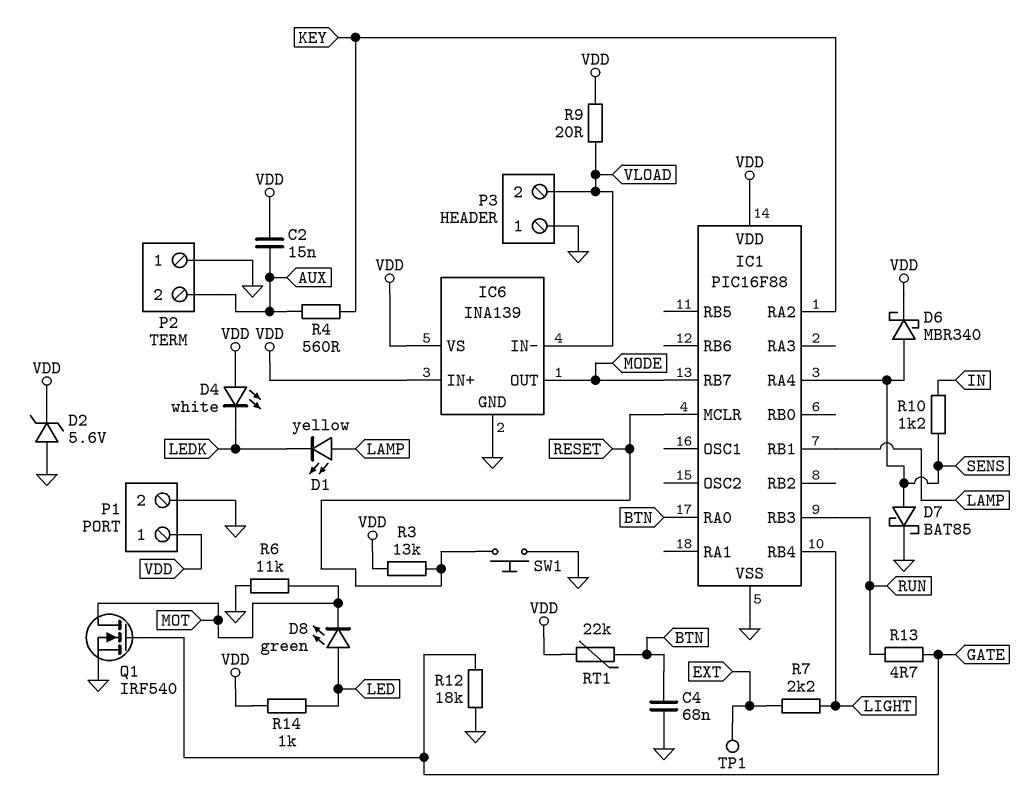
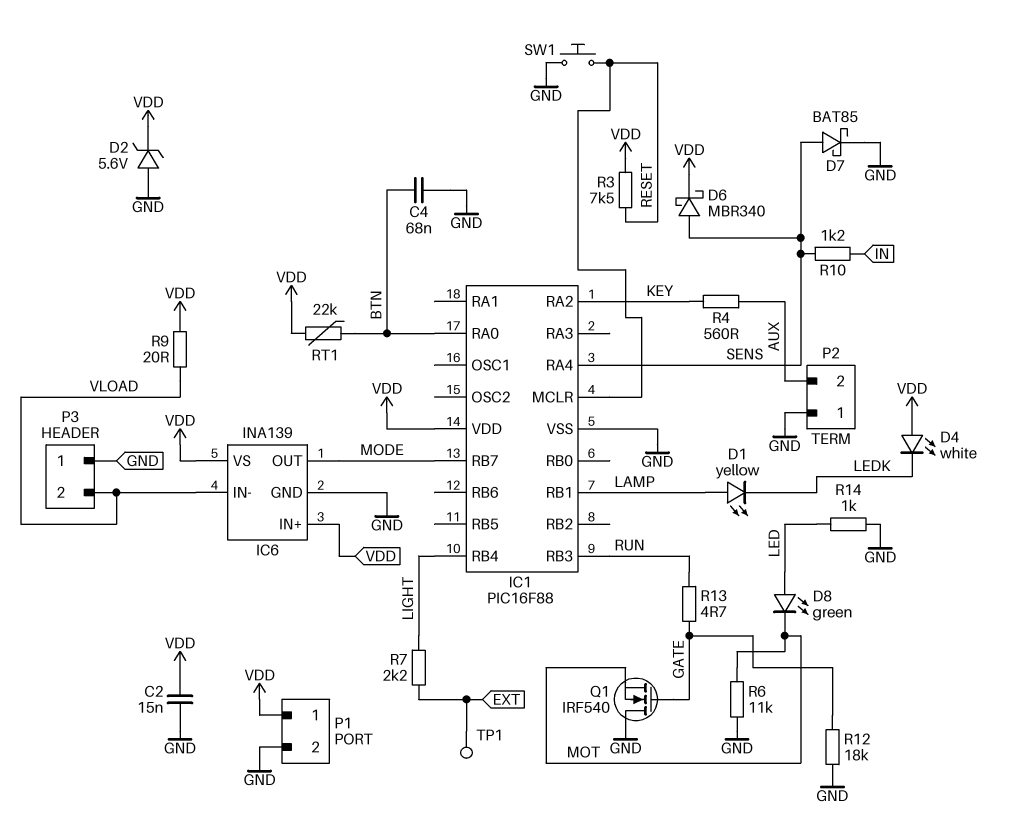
C2: 15nF (AUX, VDD) -> 15nF (GND, VDD)
Q1: NMOS IRF540 (G GATE, D MOT, S GND) -> NMOS IRF540 (G GATE, D GND, S MOT)
R3: 13k (RESET, VDD) -> 7.5k (RESET, VDD)
R14: 1k (LED, VDD) -> 1k (GND, LED)

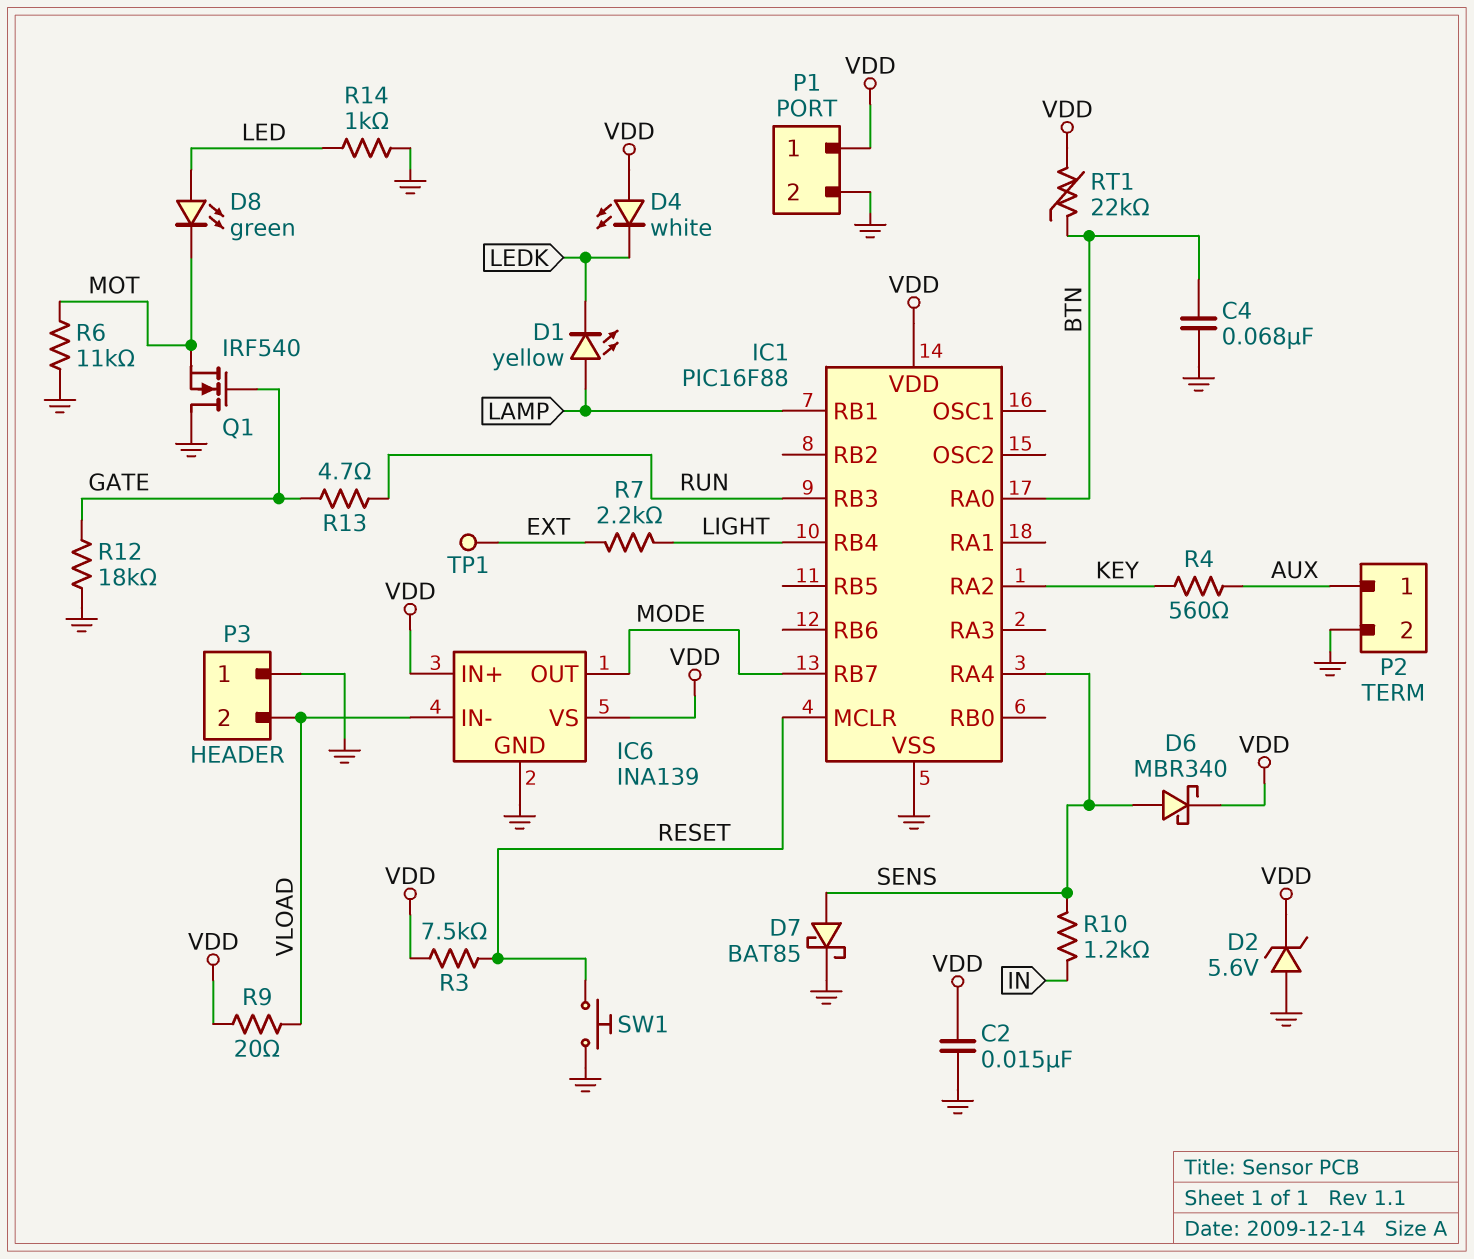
P2 pin 1: GND -> AUX
P2 pin 2: AUX -> GND

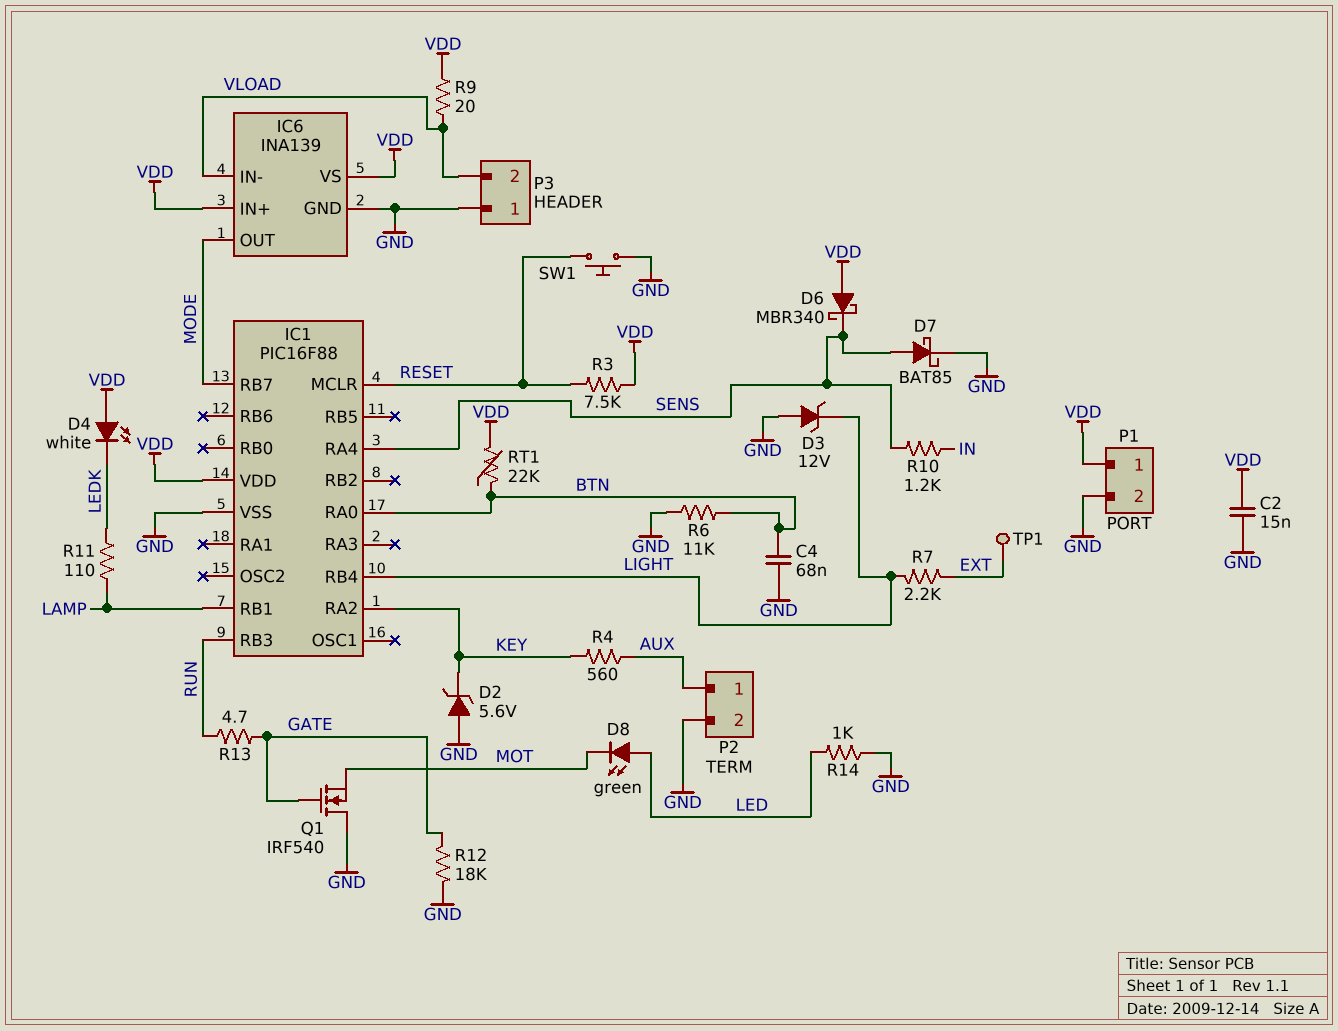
D1: LED yellow (A LAMP, K LEDK) -> none
D2: zener 5.6V (A GND, K VDD) -> zener 5.6V (A GND, K KEY)
D3: none -> zener 12V (A GND, K LIGHT)
D6: schottky MBR340 (A SENS, K VDD) -> schottky MBR340 (A VDD, K SENS)
R6: 11k (GND, MOT) -> 11k (BTN, GND)
R11: none -> 110 (LAMP, LEDK)

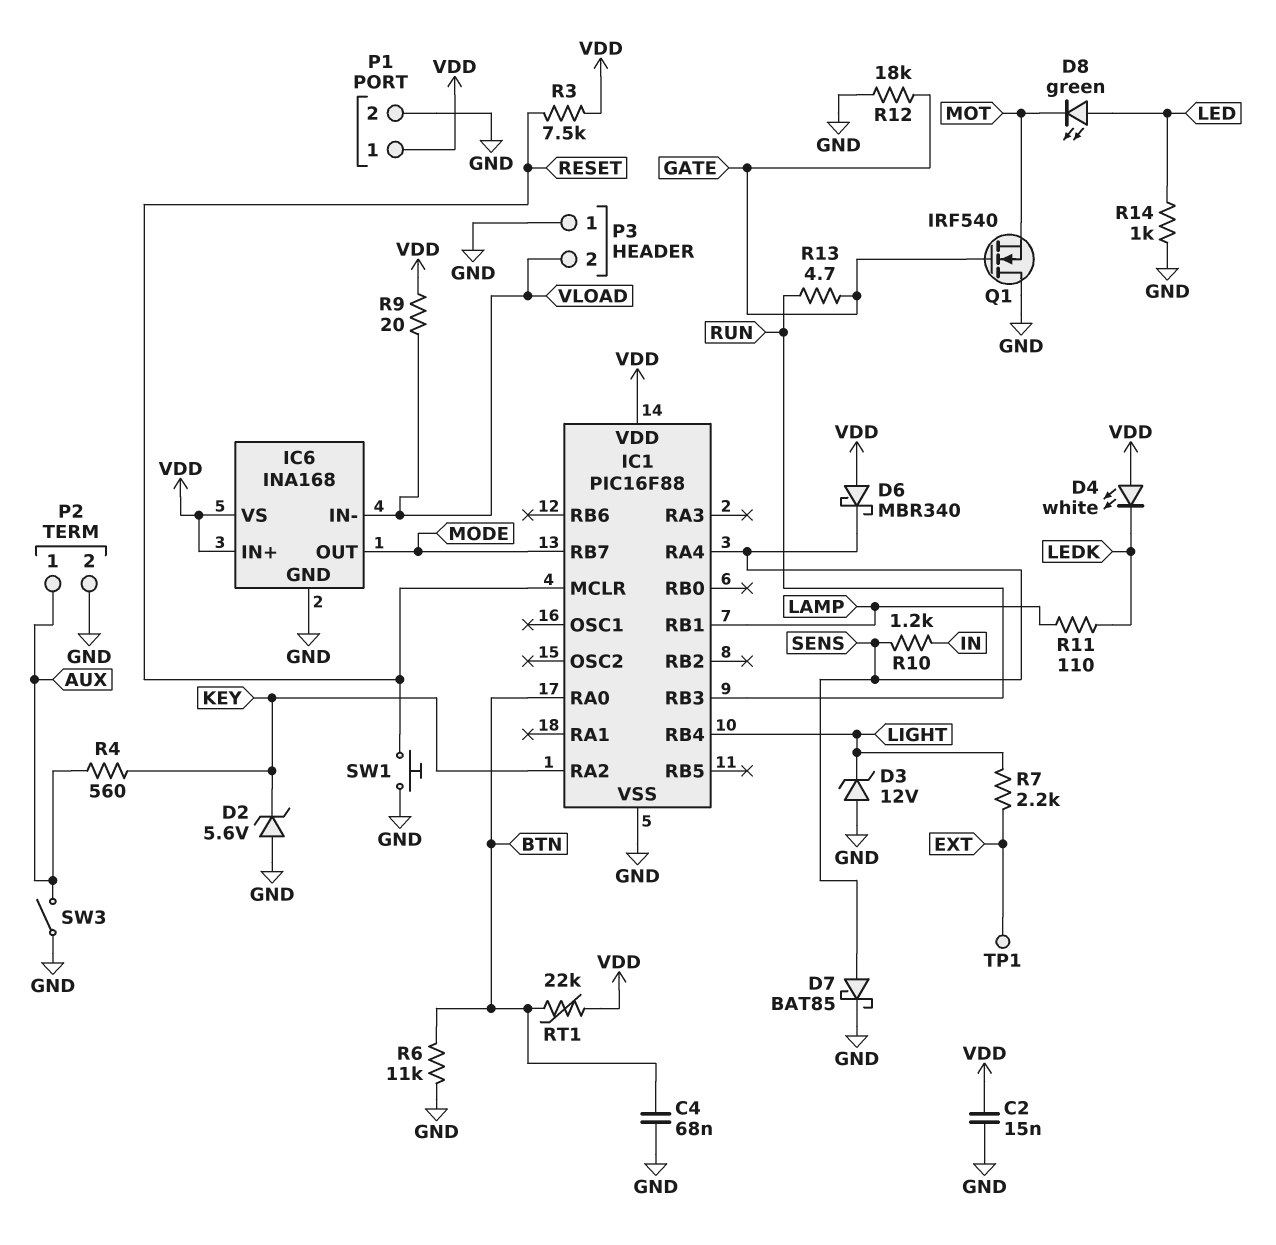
IC6: INA139 -> INA168
SW3: none -> switch (AUX, GND)

